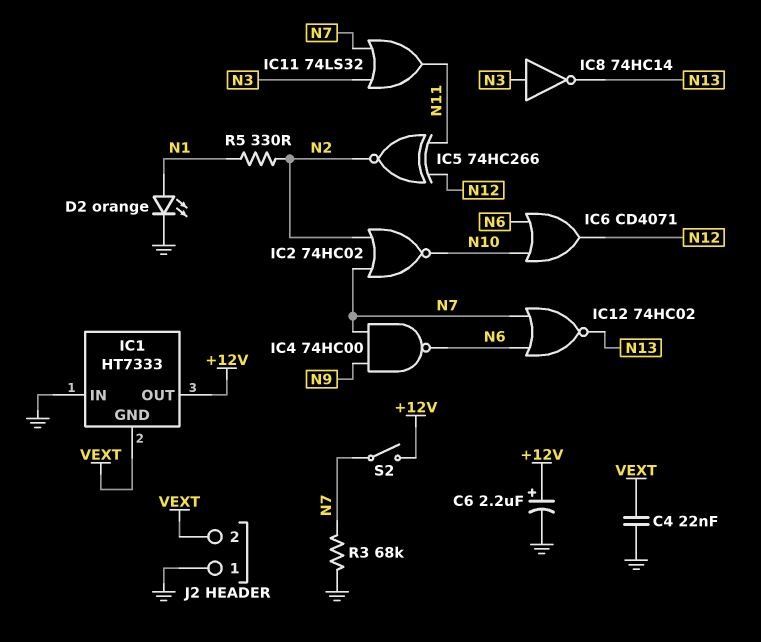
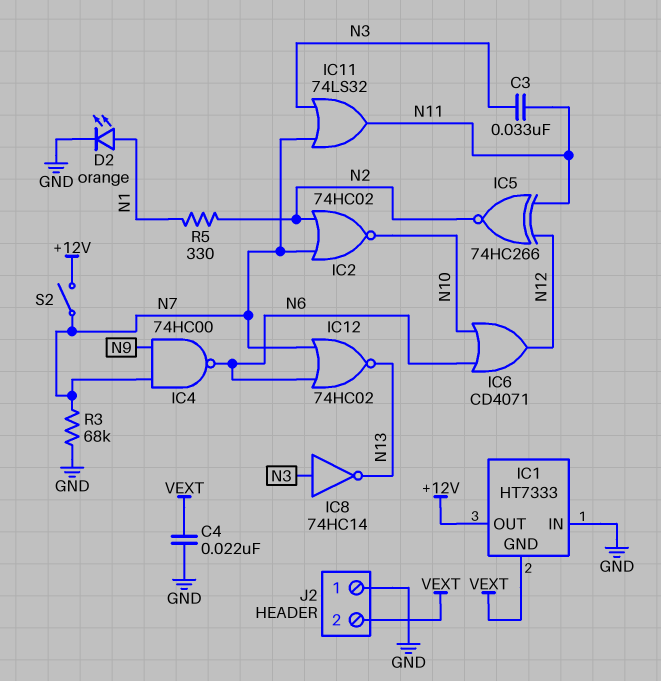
C3: none -> 33nF (N3, N11)
C6: 2.2uF (plus +12V, minus GND) -> none

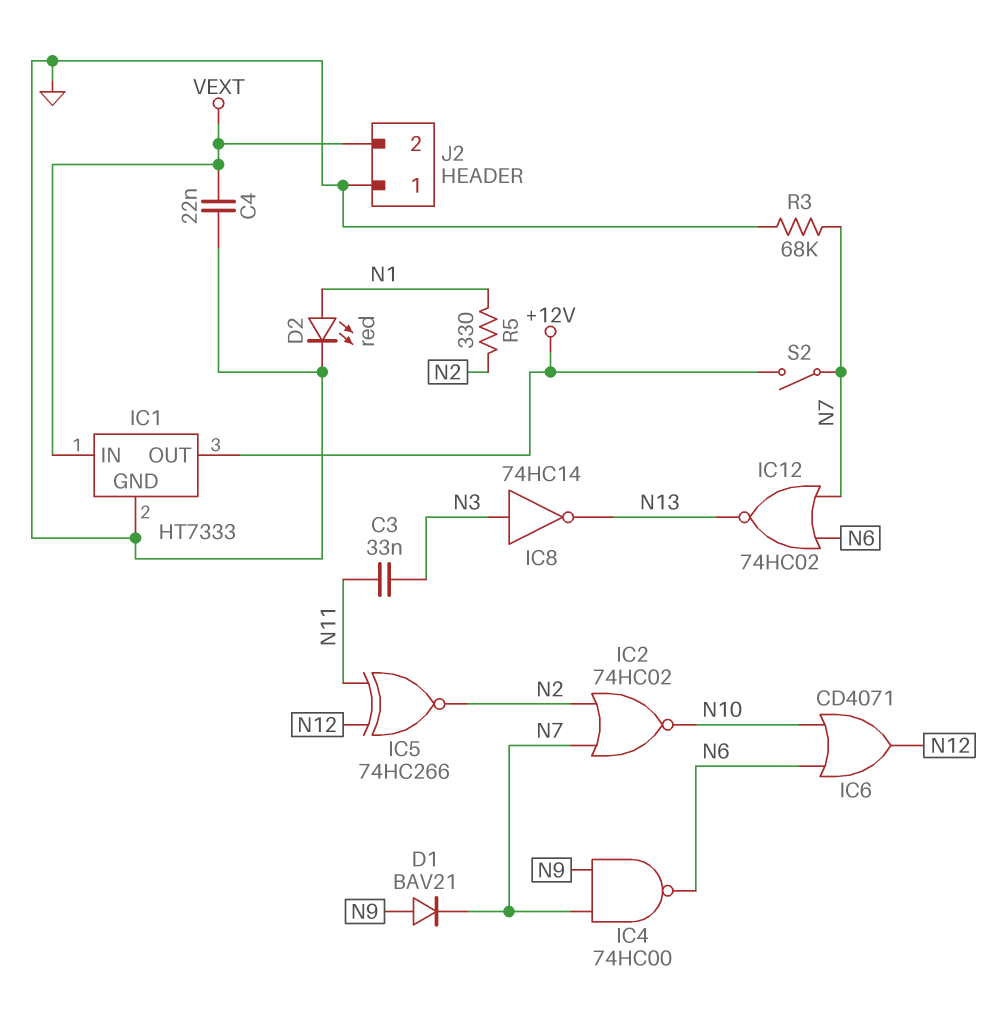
D1: none -> diode BAV21 (A N9, K N7)
D2: LED orange (A N1, K GND) -> LED red (A N1, K GND)
IC1 pin GND: VEXT -> GND
IC1 pin IN: GND -> VEXT
IC11: OR 74LS32 (in N3, in N7, out N11) -> none

